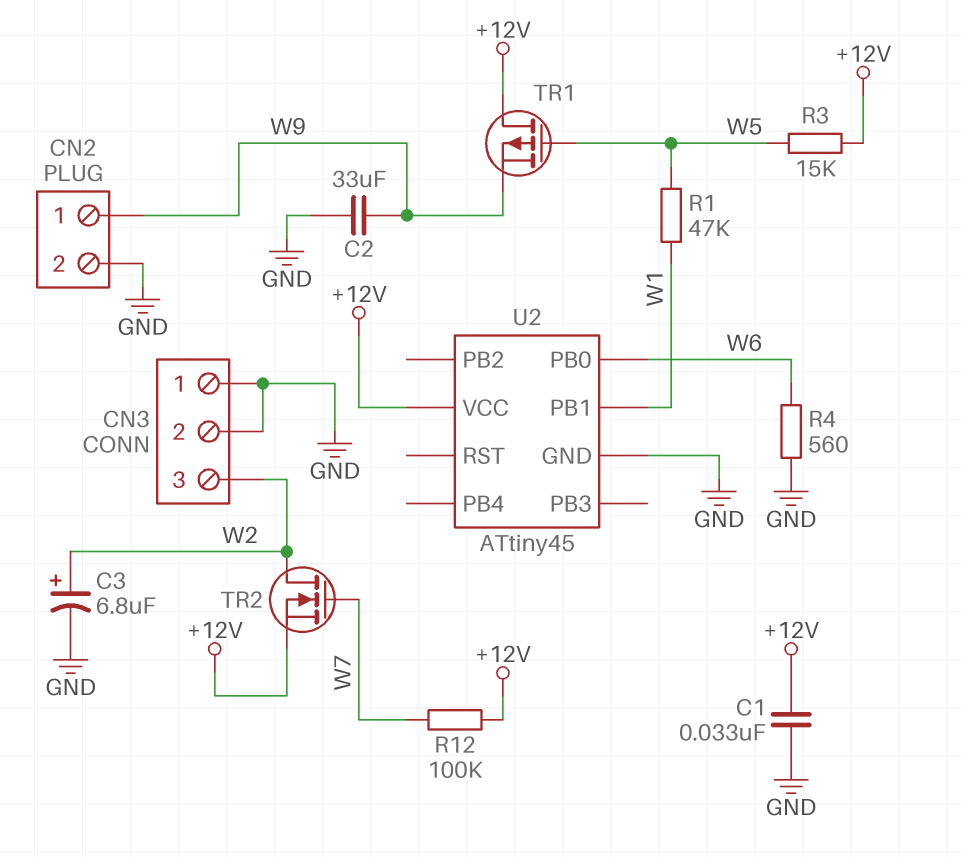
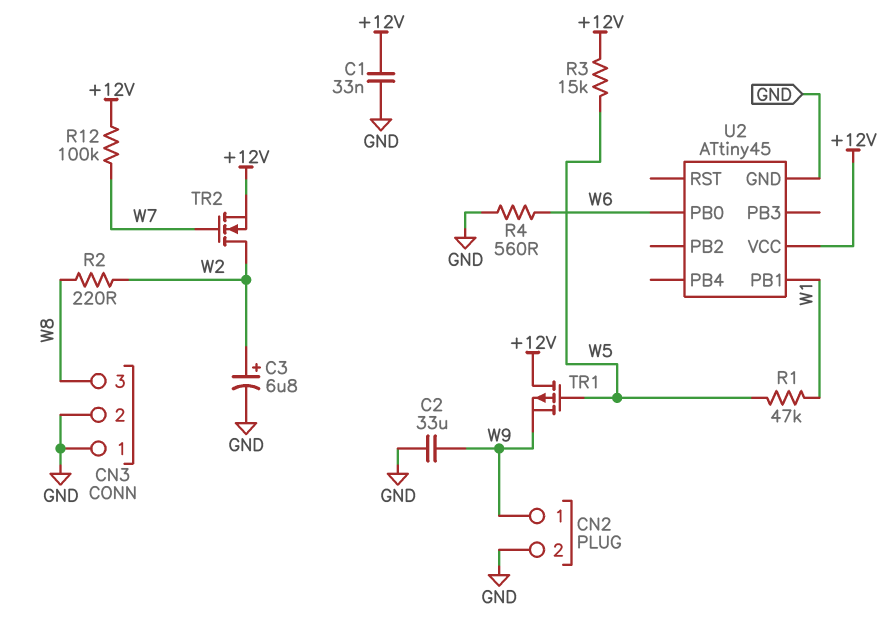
CN3 pin 3: W2 -> W8
R2: none -> 220 (W2, W8)

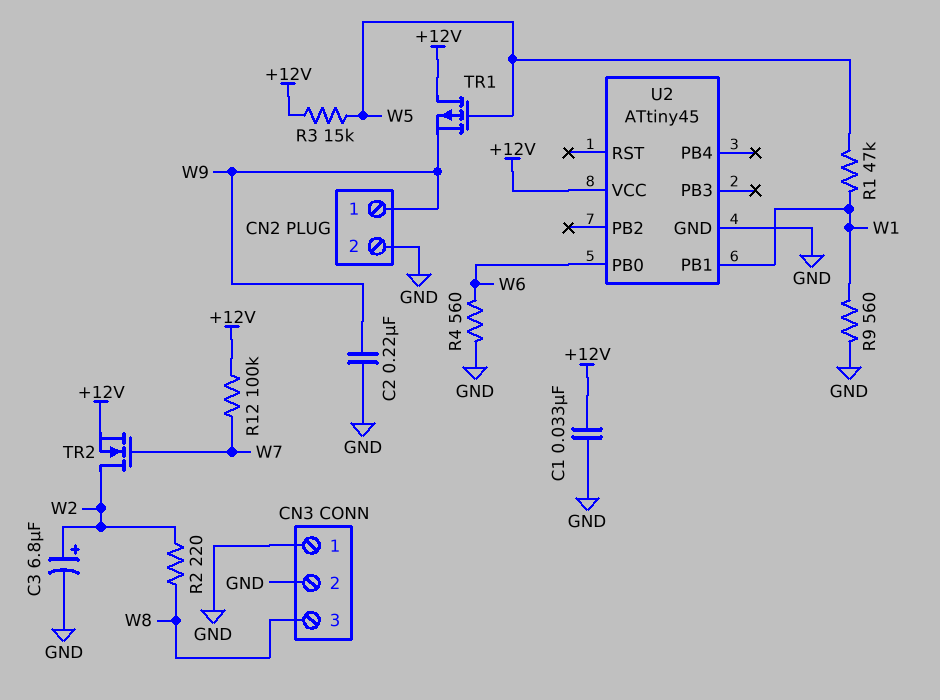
C2: 33uF (GND, W9) -> 220nF (GND, W9)
R9: none -> 560 (GND, W1)

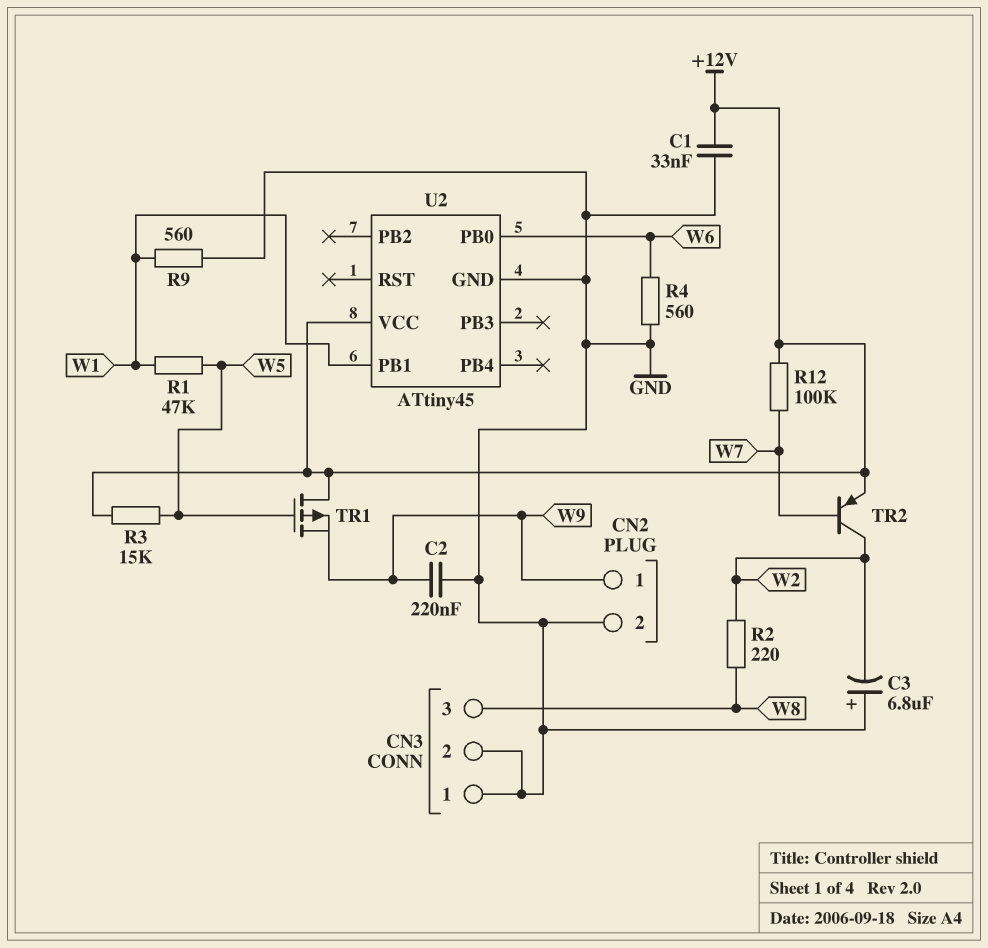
C3: 6.8uF (plus W2, minus GND) -> 6.8uF (plus GND, minus W2)
TR2: NMOS (G W7, D W2, S +12V) -> PNP (B W7, C W2, E +12V)

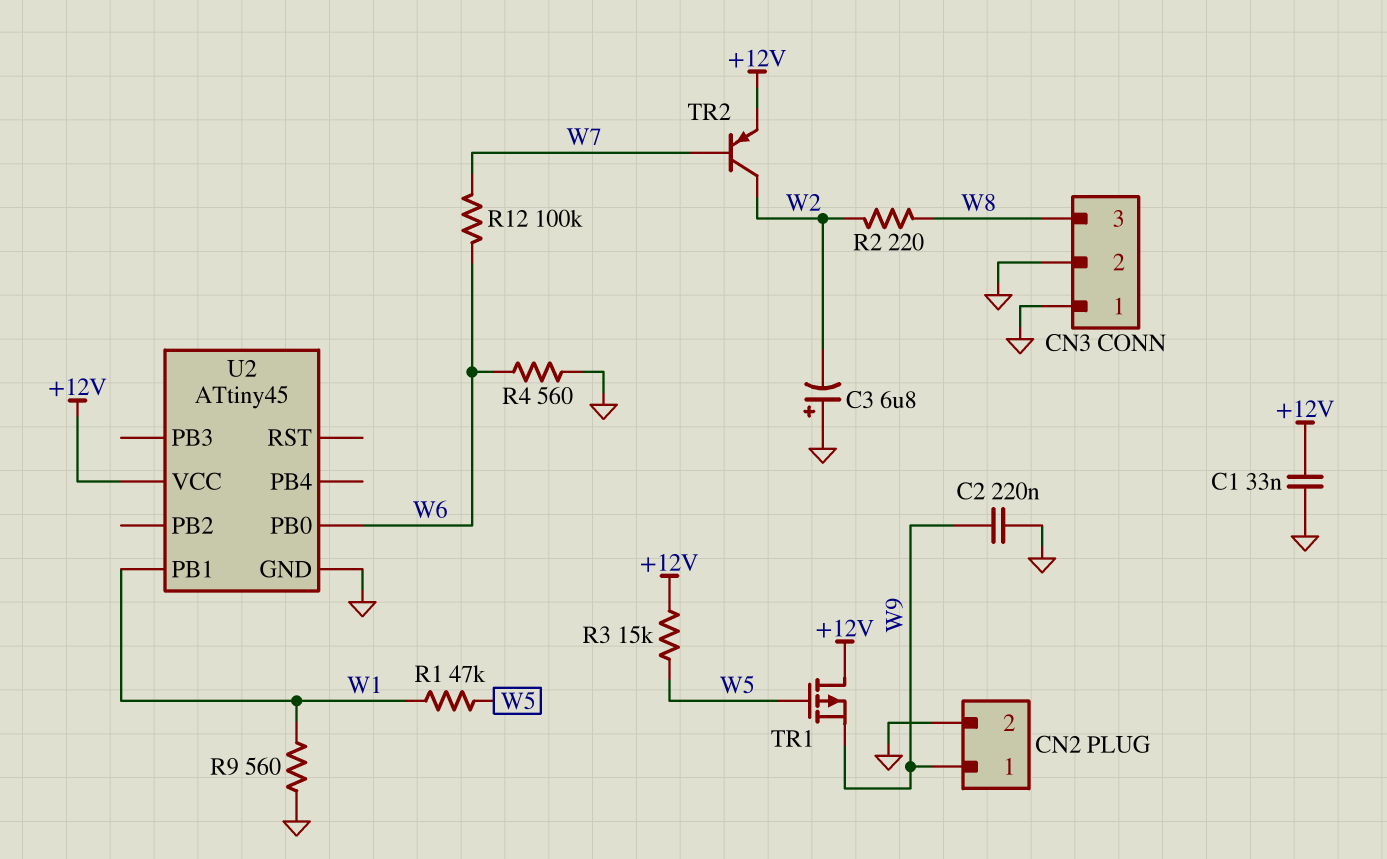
R12: 100k (+12V, W7) -> 100k (W6, W7)

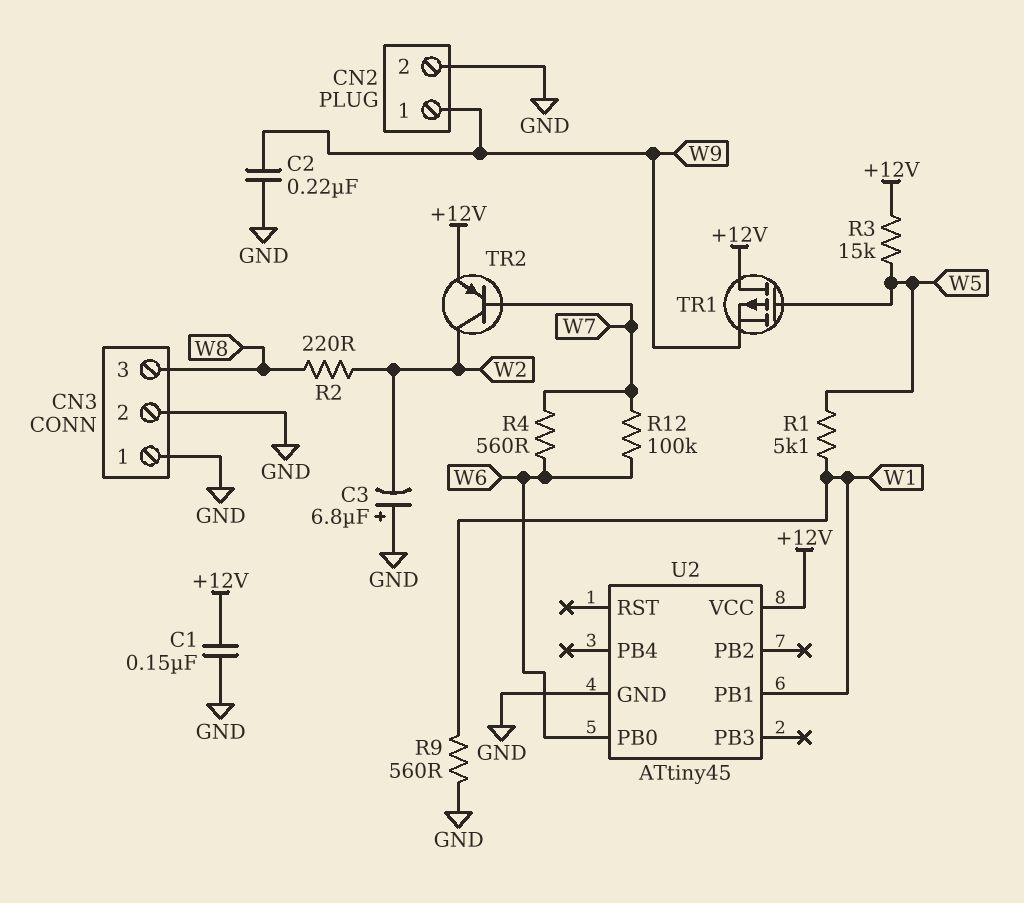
C1: 33nF (+12V, GND) -> 150nF (+12V, GND)
R1: 47k (W1, W5) -> 5.1k (W1, W5)
R4: 560 (GND, W6) -> 560 (W6, W7)

